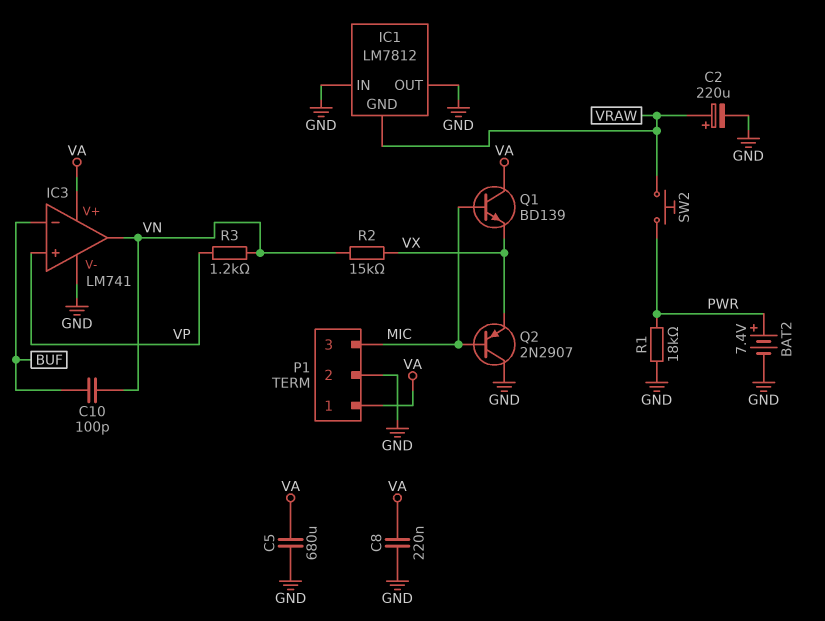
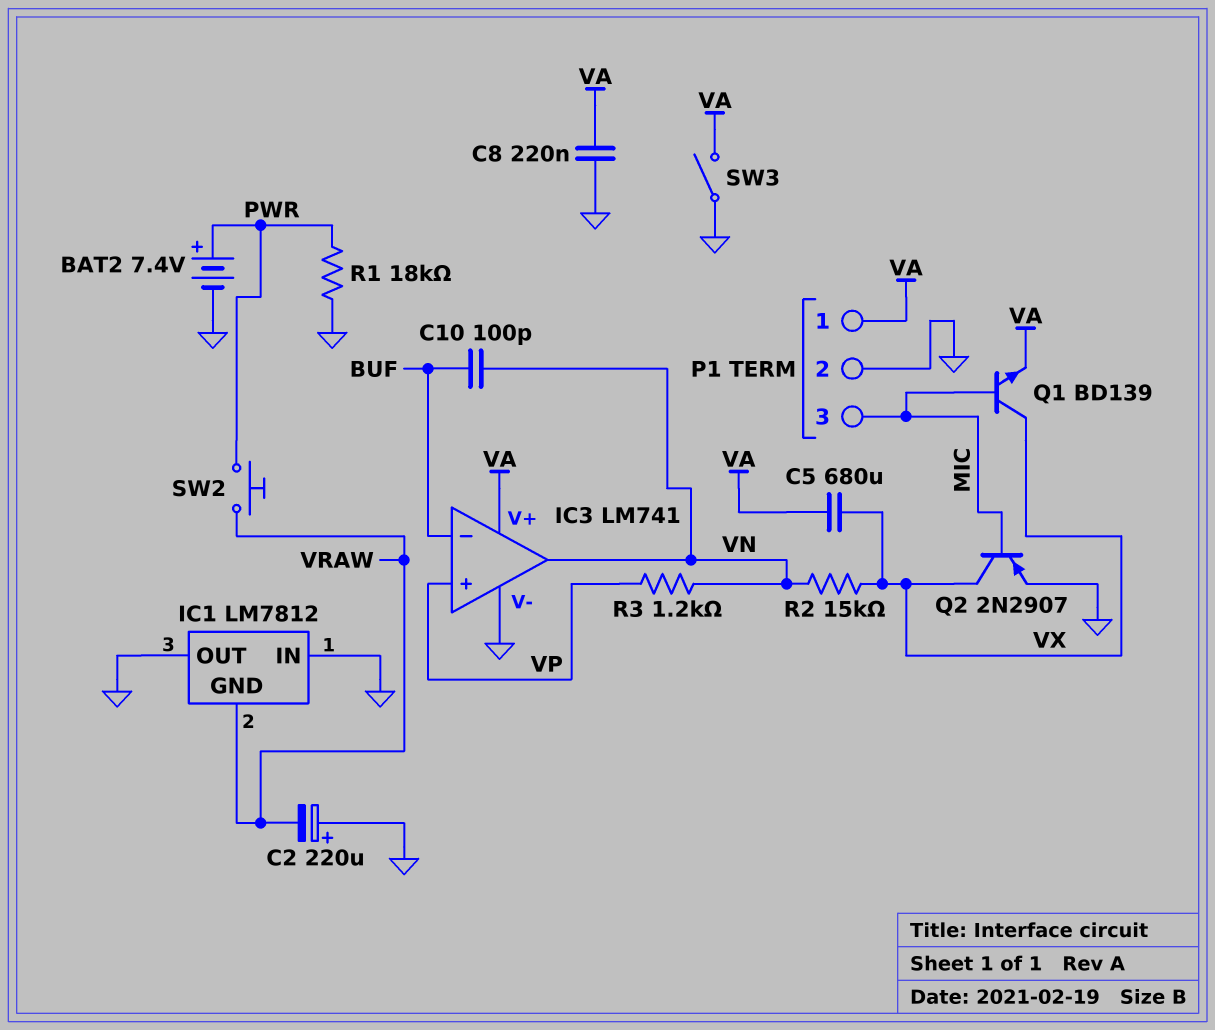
C2: 220uF (plus VRAW, minus GND) -> 220uF (plus GND, minus VRAW)
C5: 680uF (GND, VA) -> 680uF (VA, VX)
Q1: NPN BD139 (B MIC, C VA, E VX) -> NPN BD139 (B MIC, C VX, E VA)
Q2: PNP 2N2907 (B MIC, C GND, E VX) -> PNP 2N2907 (B MIC, C VX, E GND)
SW3: none -> switch (GND, VA)

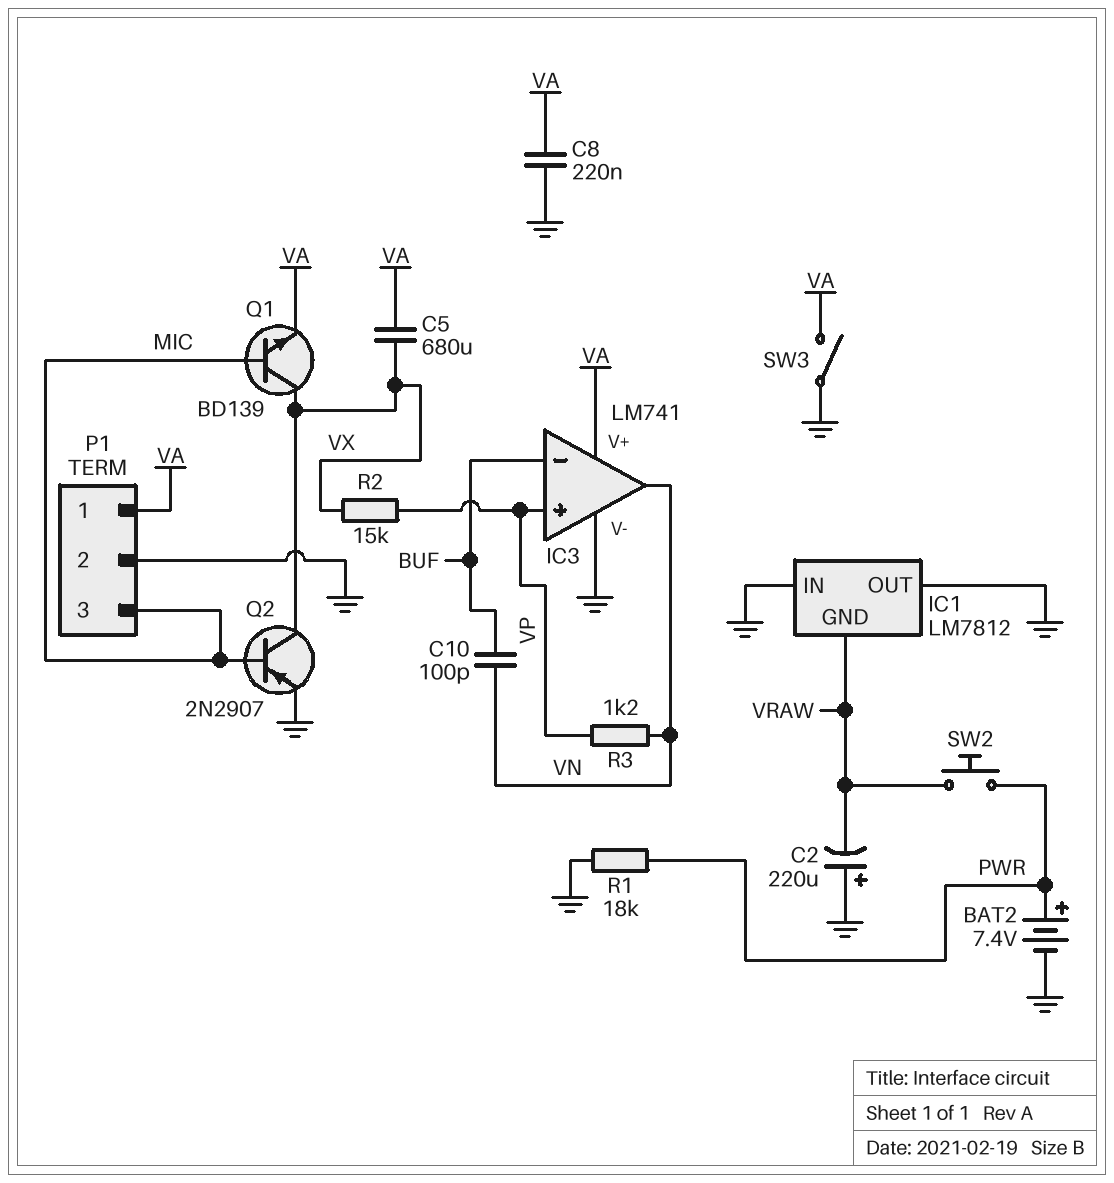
R2: 15k (VN, VX) -> 15k (VP, VX)

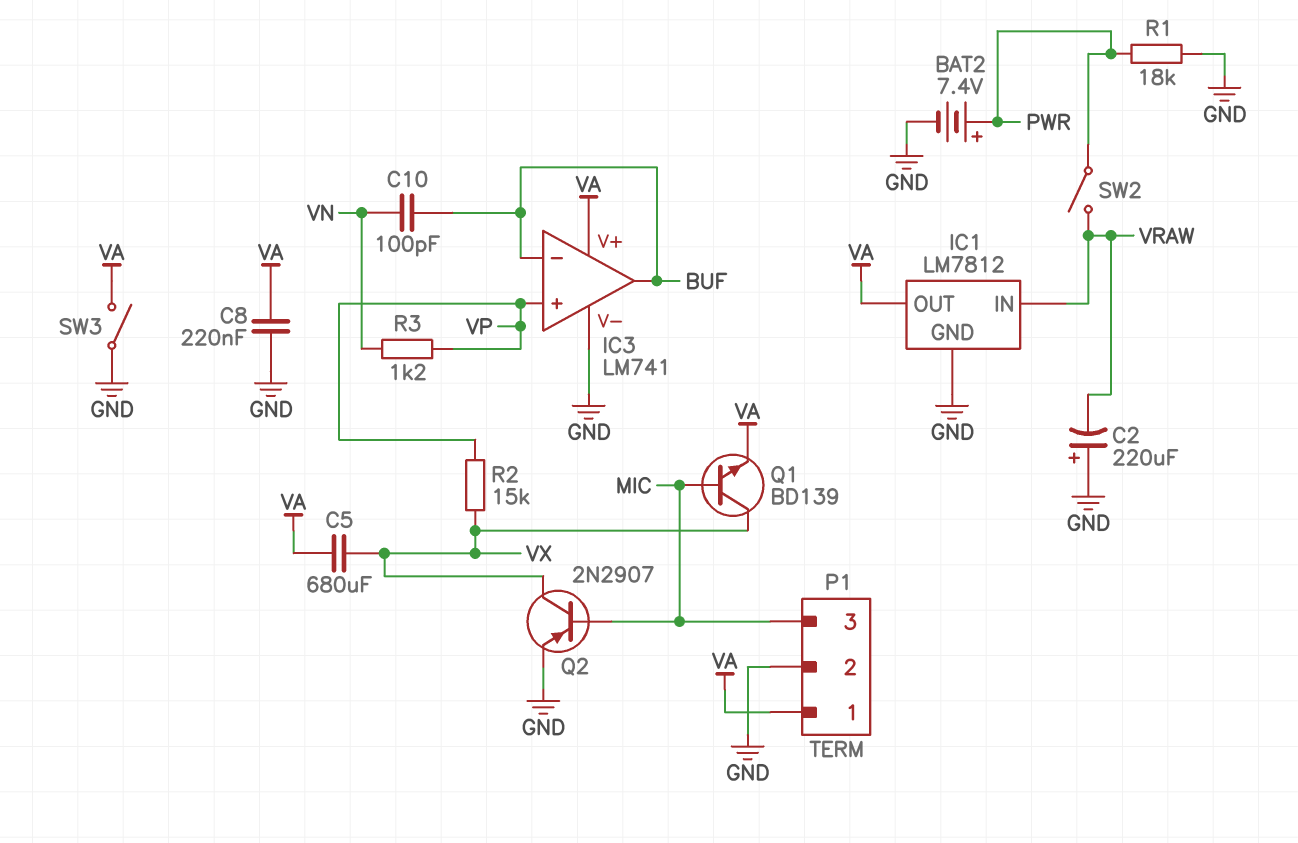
IC1 pin GND: VRAW -> GND
IC1 pin IN: GND -> VRAW
IC1 pin OUT: GND -> VA
IC3 pin out: VN -> BUF
SW2: button (PWR, VRAW) -> switch (PWR, VRAW)

